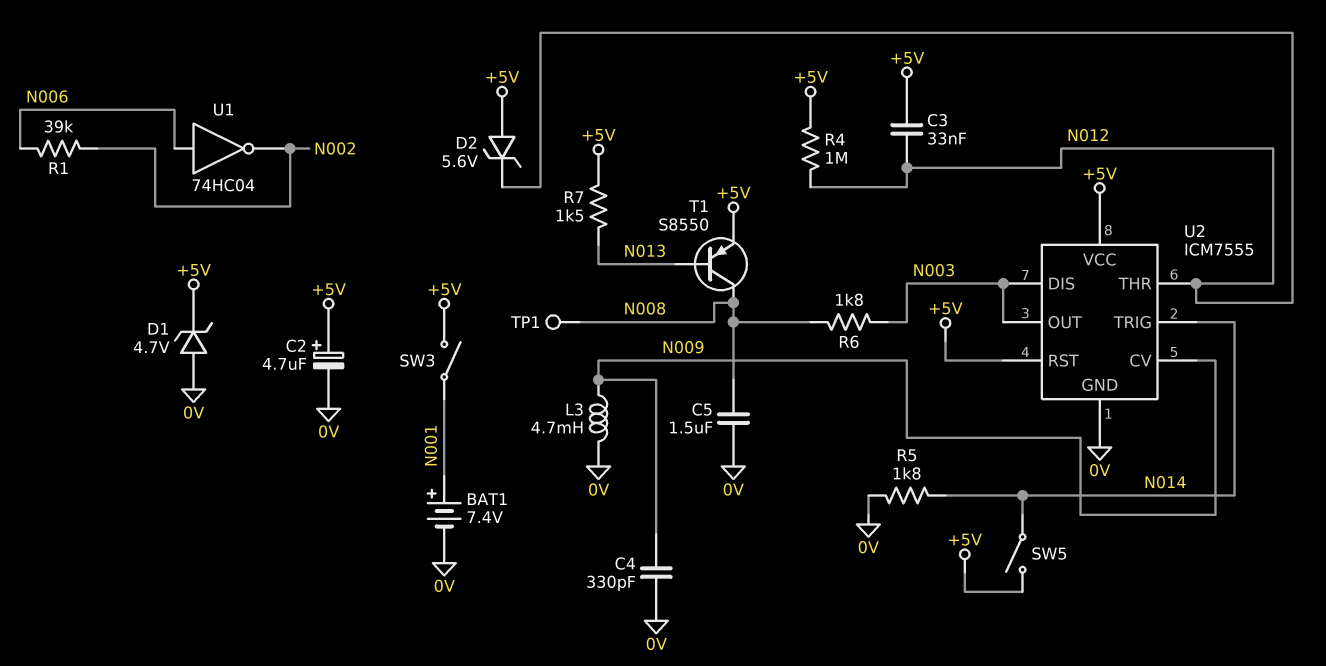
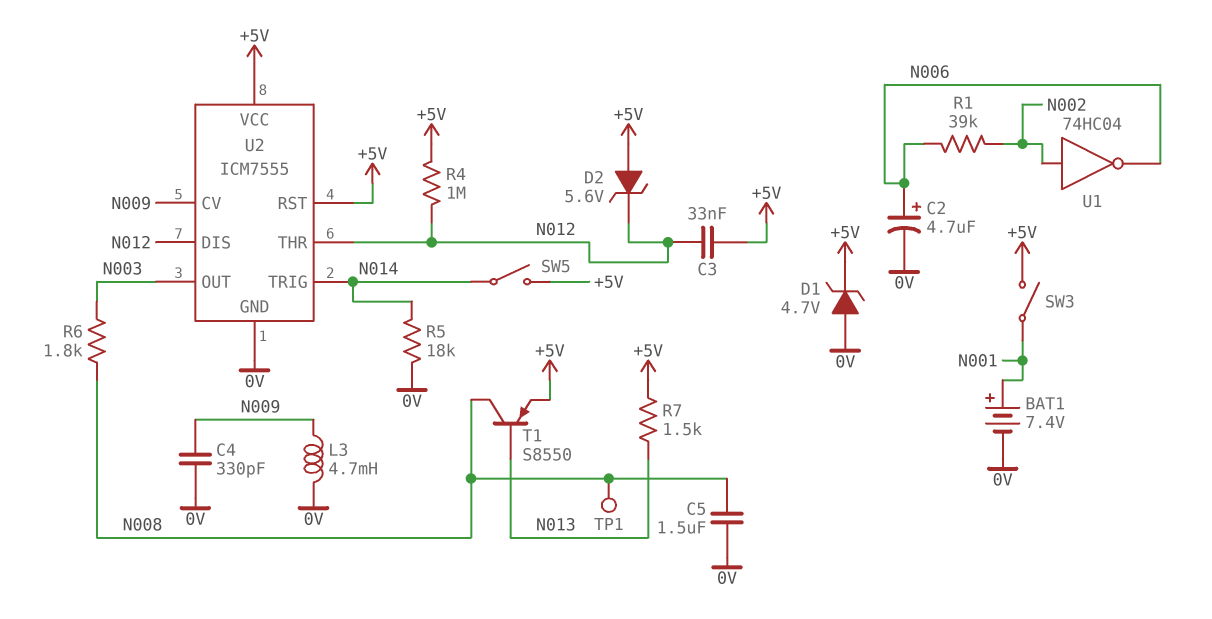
C2: 4.7uF (plus +5V, minus 0V) -> 4.7uF (plus N006, minus 0V)
R5: 1.8k (0V, N014) -> 18k (0V, N014)
U1: NOT 74HC04 (in N006, out N002) -> NOT 74HC04 (in N002, out N006)
U2 pin DIS: N003 -> N012

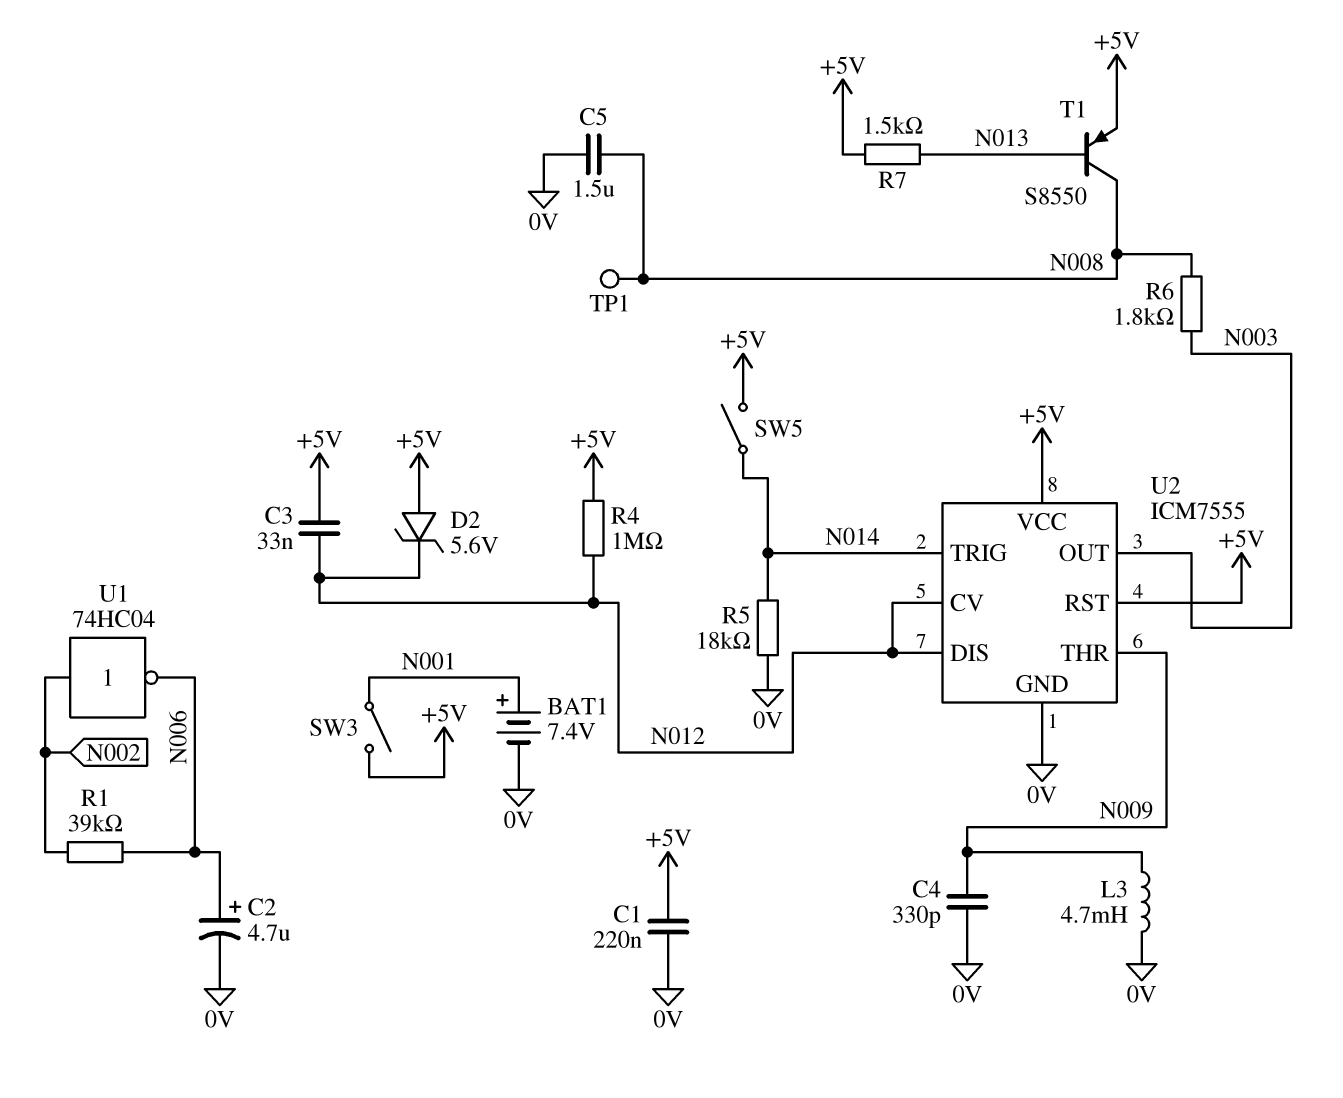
C1: none -> 220nF (+5V, 0V)
D1: zener 4.7V (A 0V, K +5V) -> none
U2 pin CV: N009 -> N012
U2 pin THR: N012 -> N009

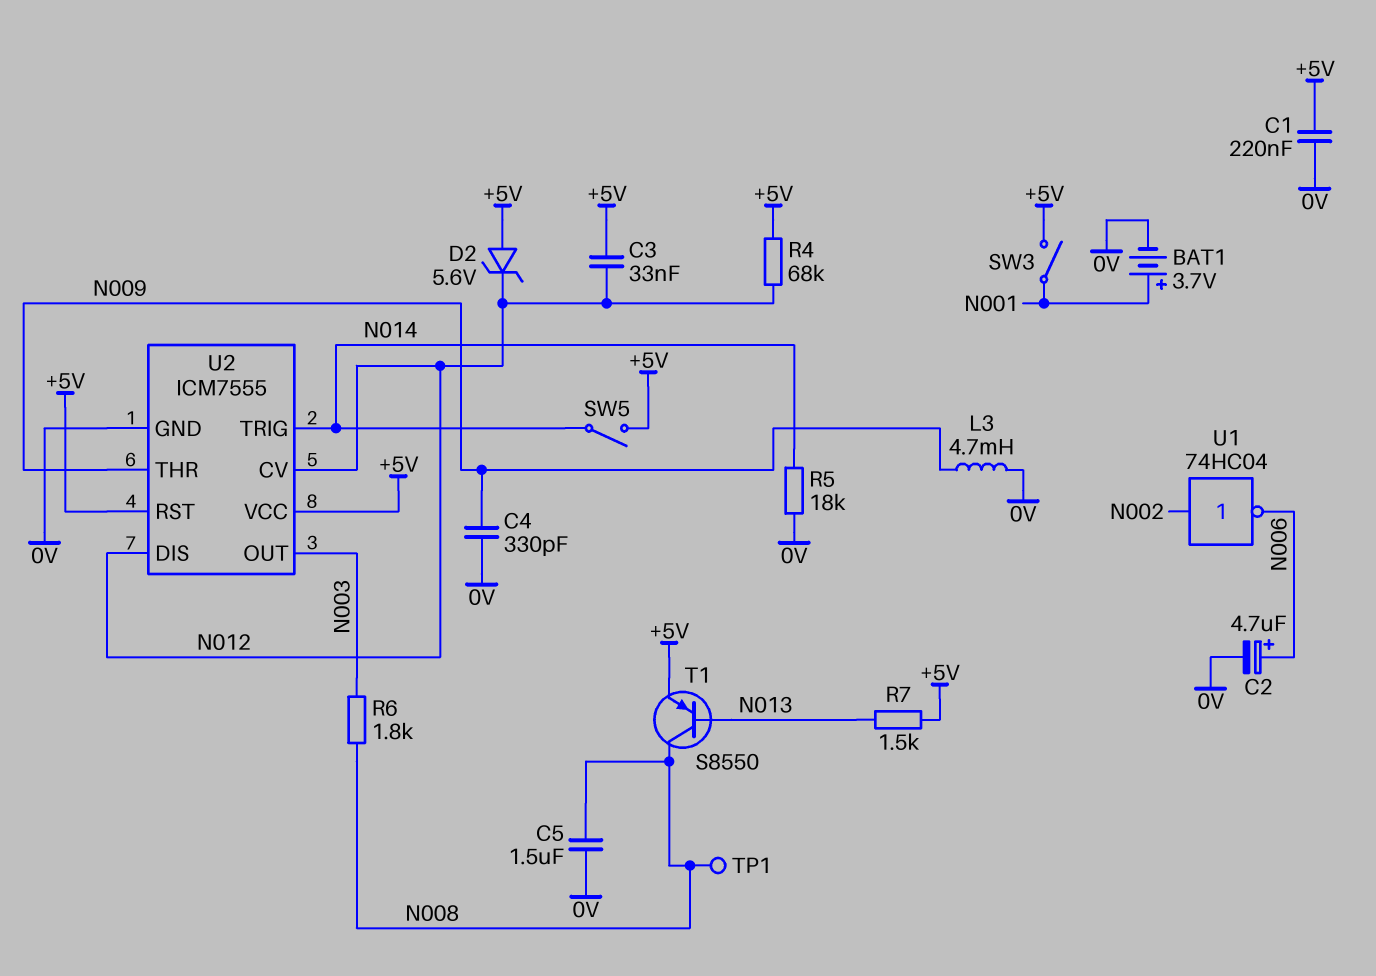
BAT1: 7.4V (plus N001, minus 0V) -> 3.7V (plus N001, minus 0V)
R1: 39k (N002, N006) -> none
R4: 1M (+5V, N012) -> 68k (+5V, N012)

